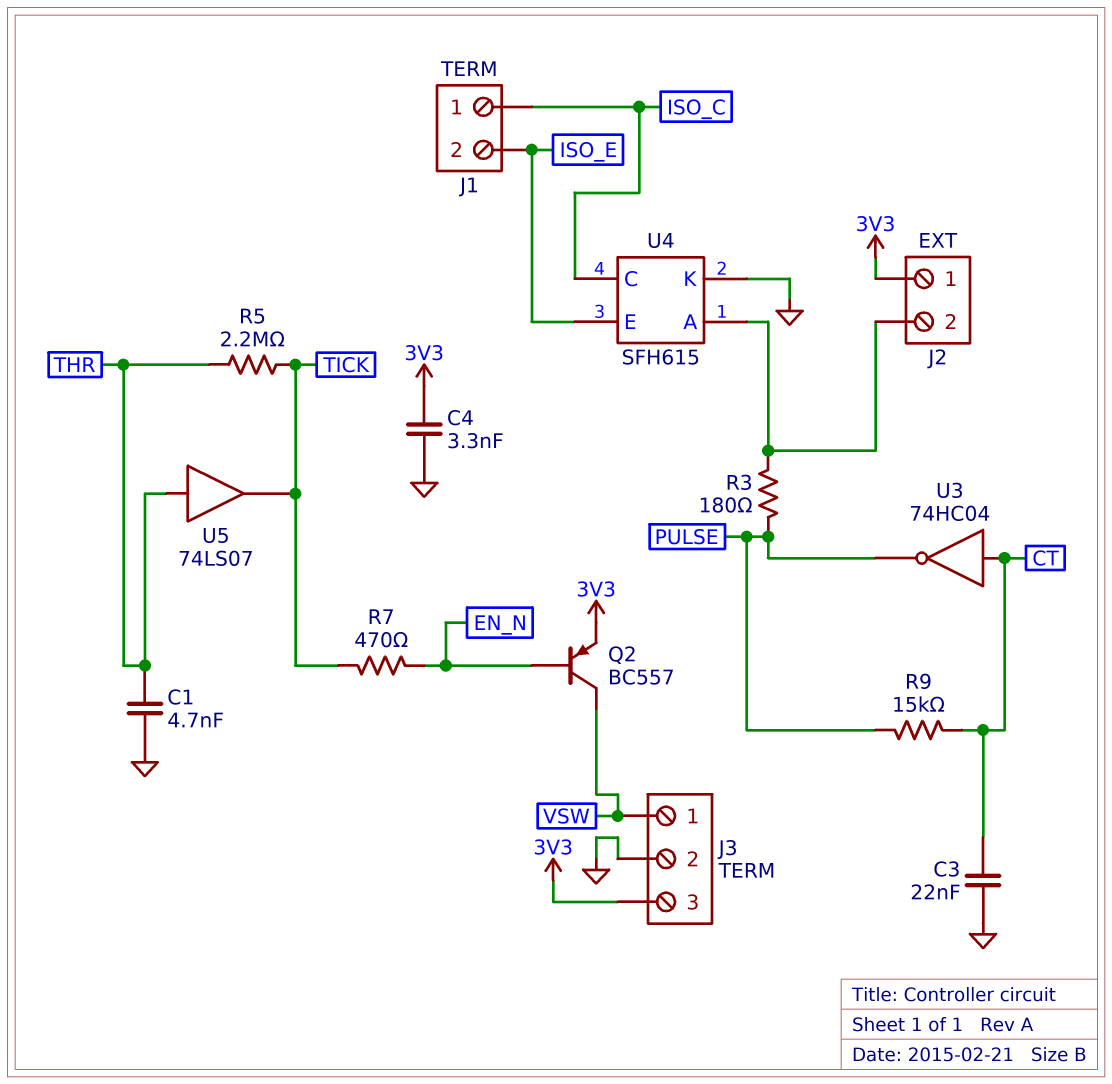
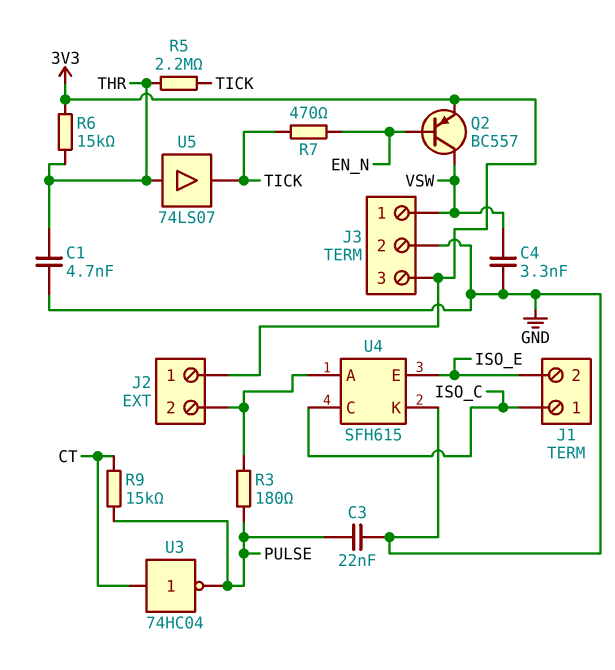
C3: 22nF (CT, GND) -> 22nF (GND, PULSE)
C4: 3.3nF (3V3, GND) -> 3.3nF (GND, VSW)
R6: none -> 15k (3V3, THR)

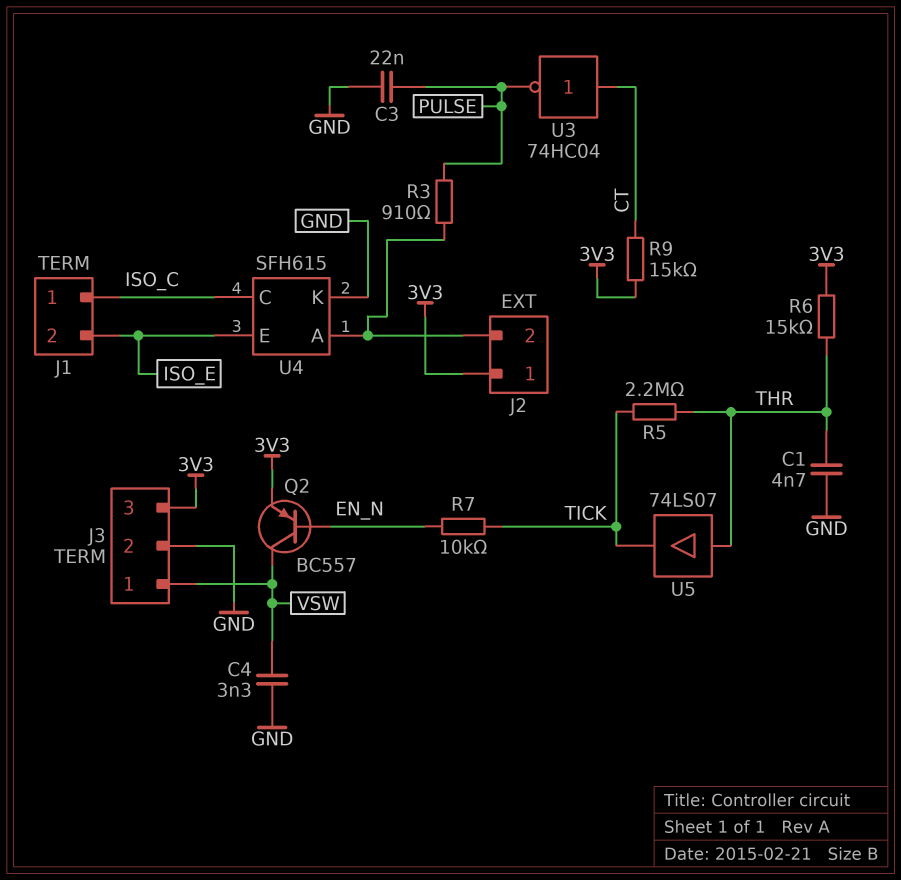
R3: 180 (J2/2, PULSE) -> 910 (J2/2, PULSE)
R7: 470 (EN_N, TICK) -> 10k (EN_N, TICK)
R9: 15k (CT, PULSE) -> 15k (3V3, CT)

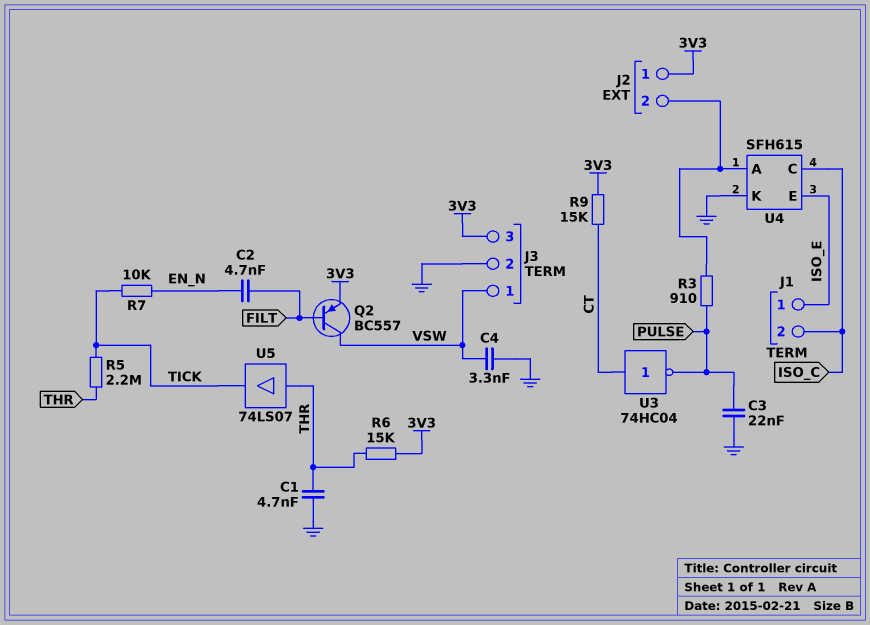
C2: none -> 4.7nF (EN_N, FILT)
J1 pin 1: ISO_C -> ISO_E
J1 pin 2: ISO_E -> ISO_C
Q2: PNP BC557 (B EN_N, C VSW, E 3V3) -> PNP BC557 (B FILT, C VSW, E 3V3)

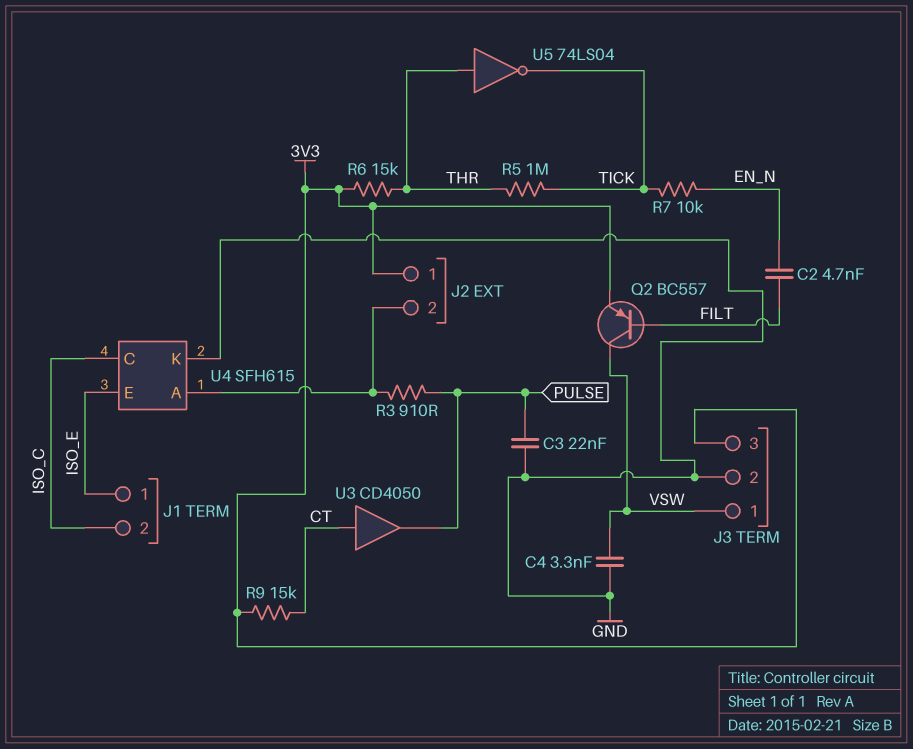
C1: 4.7nF (GND, THR) -> none
R5: 2.2M (THR, TICK) -> 1M (THR, TICK)
U3: NOT 74HC04 (in CT, out PULSE) -> buffer CD4050 (in CT, out PULSE)
U5: buffer 74LS07 (in THR, out TICK) -> NOT 74LS04 (in THR, out TICK)

